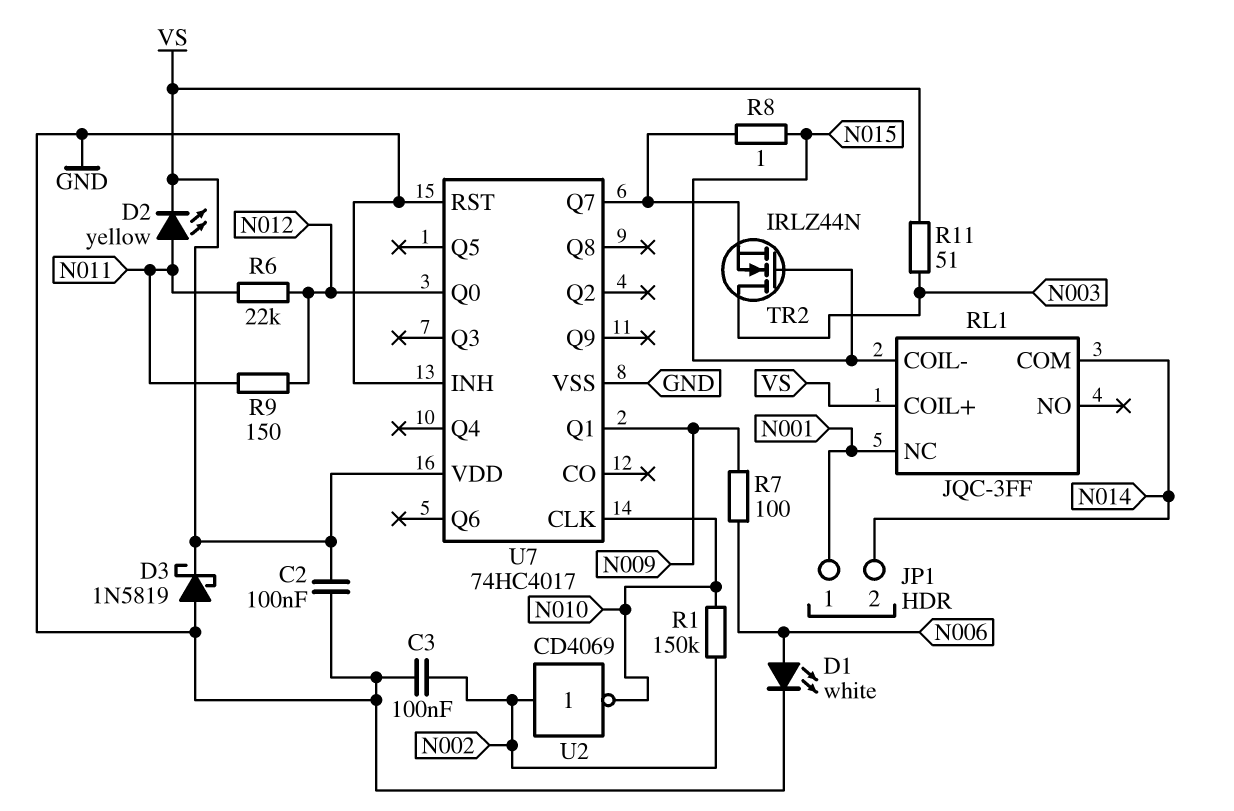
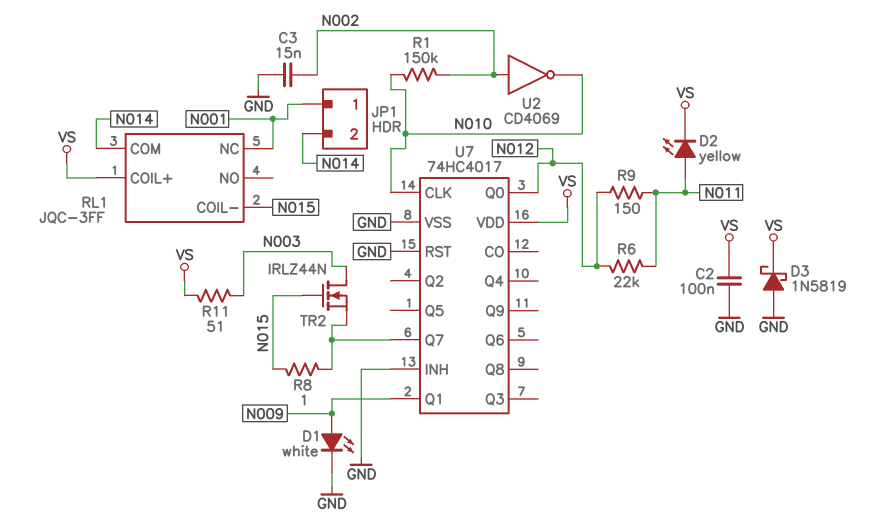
C3: 100nF (GND, N002) -> 15nF (GND, N002)
D1: LED white (A N006, K GND) -> LED white (A N009, K GND)
R7: 100 (N006, N009) -> none

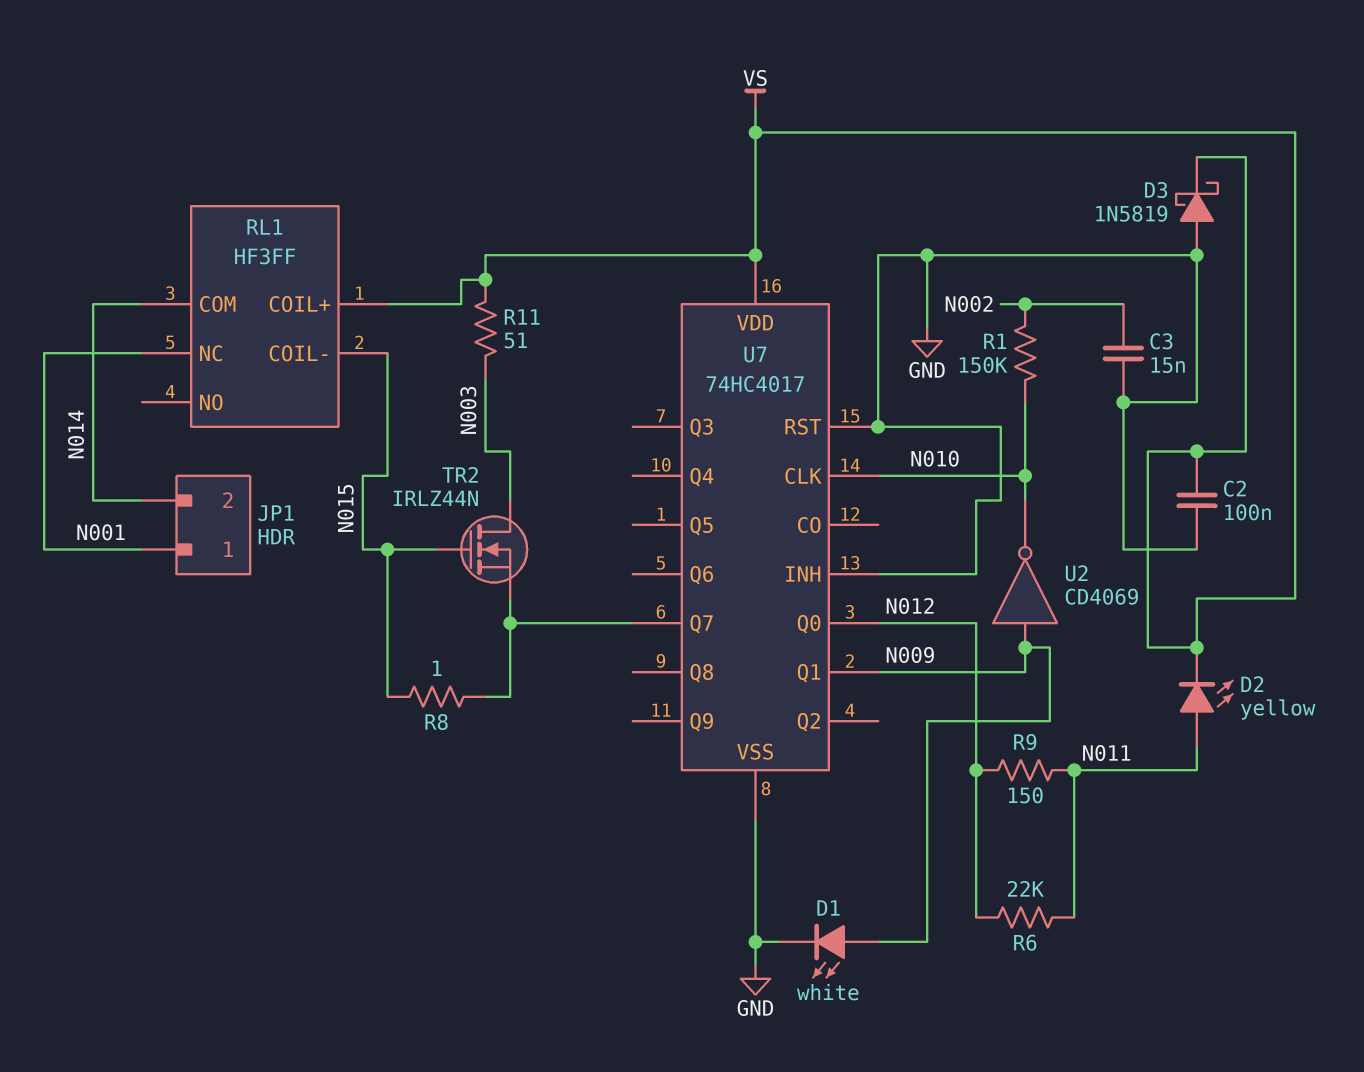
RL1: JQC-3FF -> HF3FF
U2: NOT CD4069 (in N002, out N010) -> NOT CD4069 (in N009, out N010)

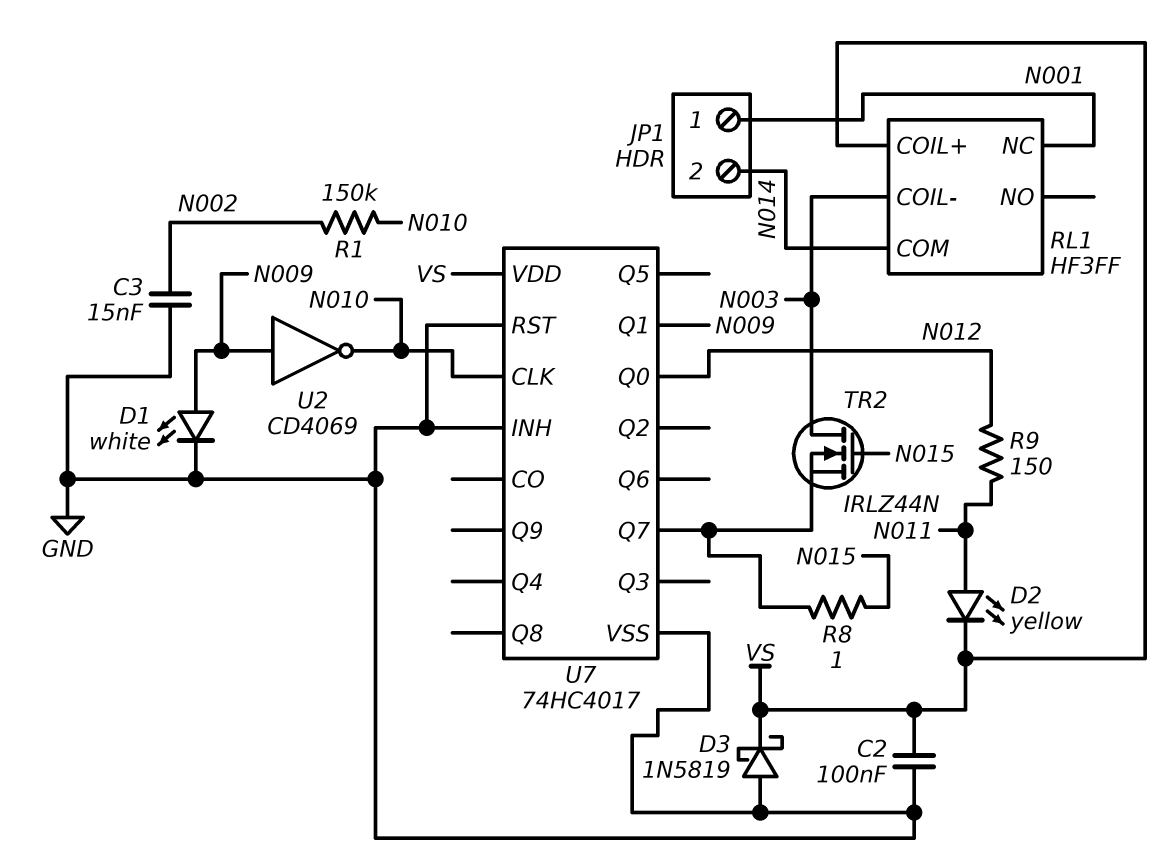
R6: 22k (N011, N012) -> none
R11: 51 (N003, VS) -> none
RL1 pin COIL-: N015 -> N003

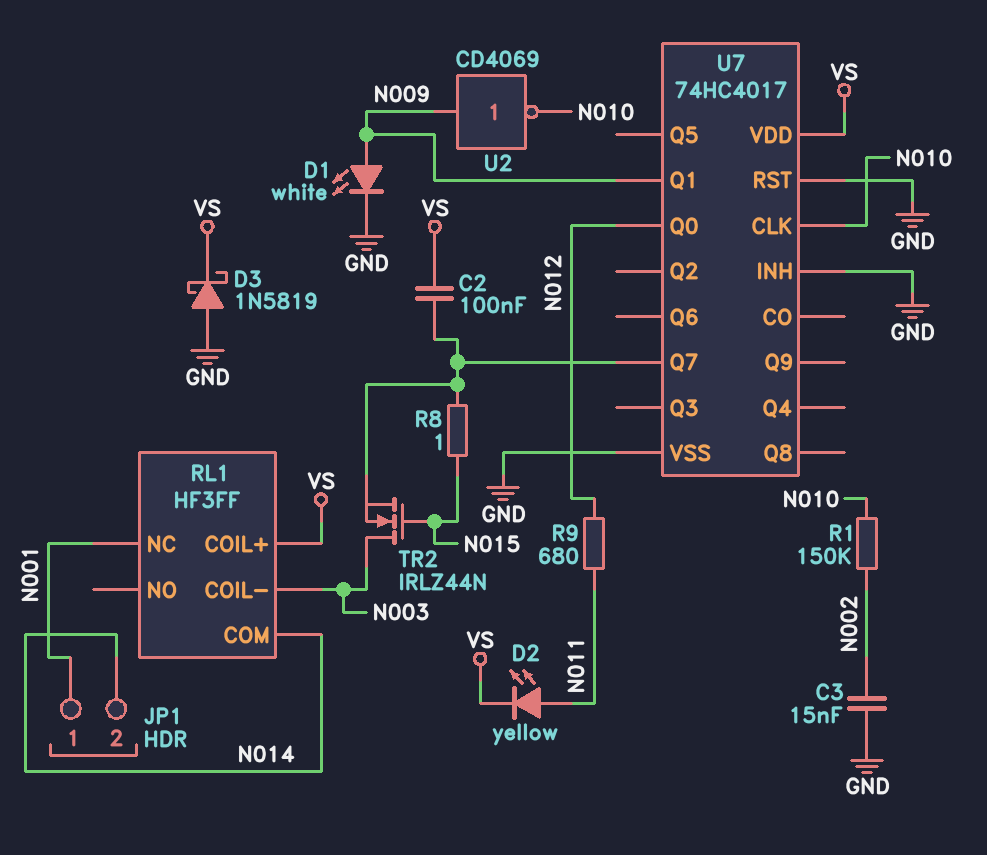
C2: 100nF (GND, VS) -> 100nF (U7/Q7, VS)
R9: 150 (N011, N012) -> 680 (N011, N012)

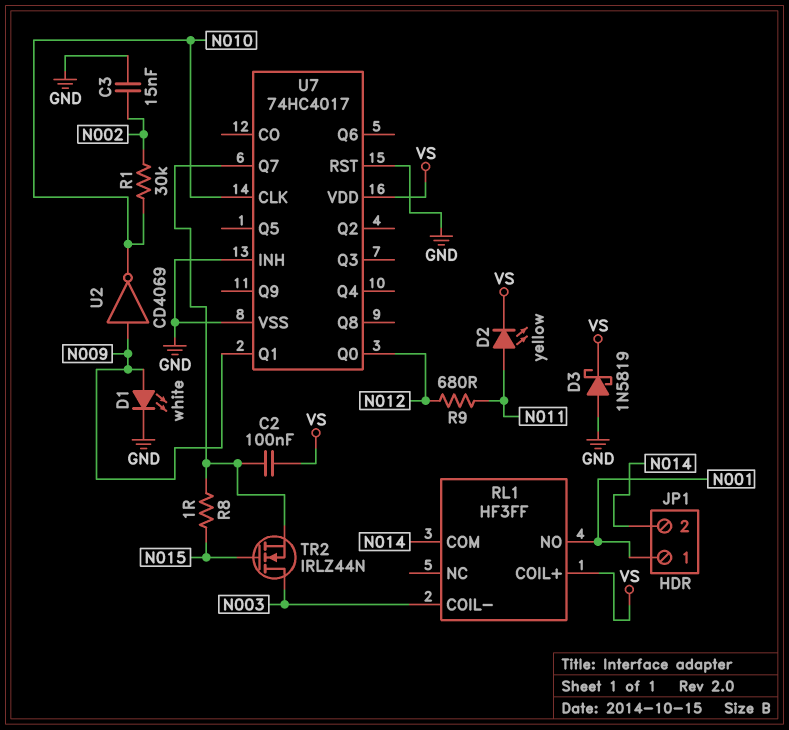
R1: 150k (N002, N010) -> 30k (N002, N010)
RL1 pin NC: N001 -> none
RL1 pin NO: none -> N001

